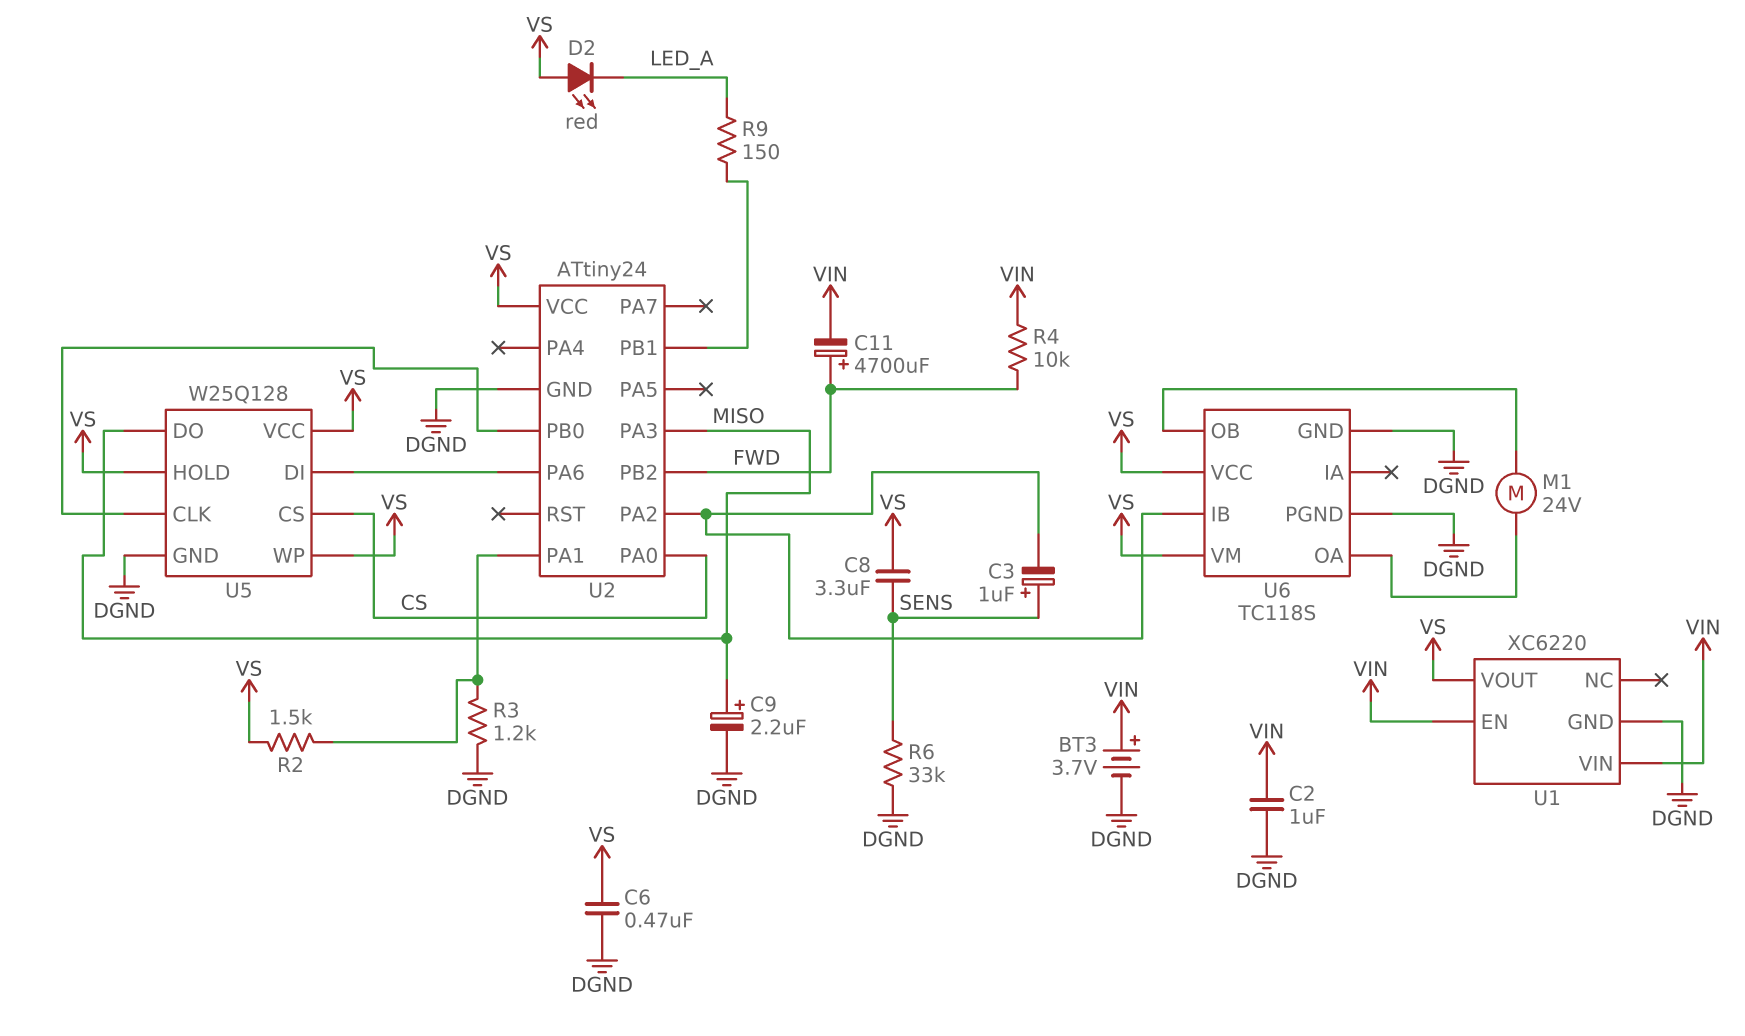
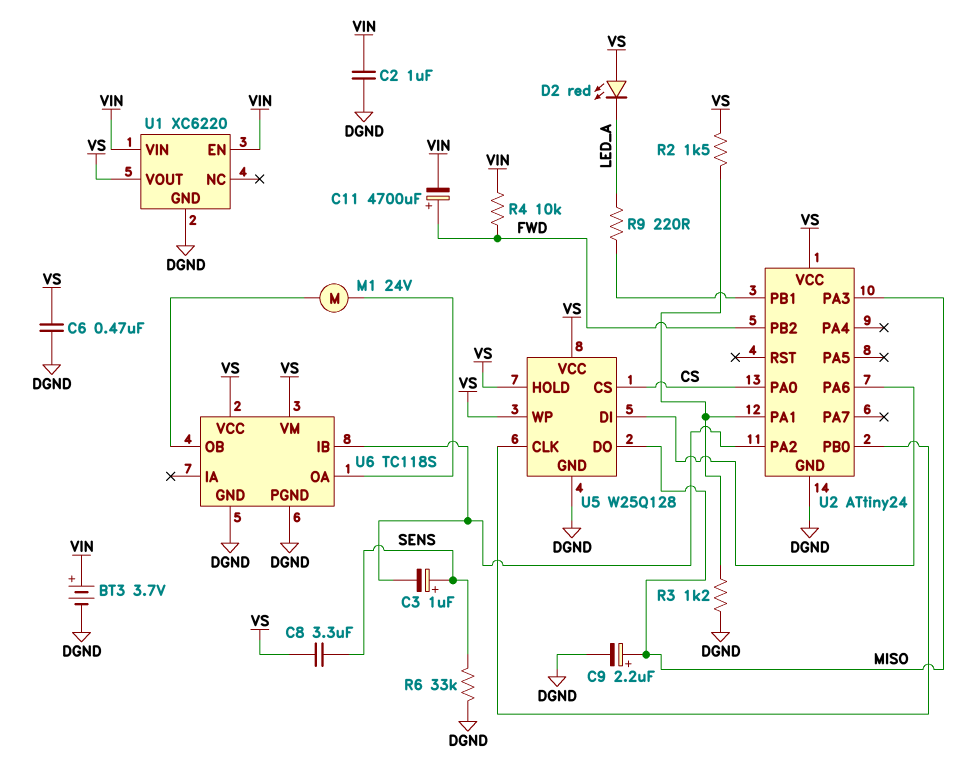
R9: 150 (LED_A, U2/PB1) -> 220 (LED_A, U2/PB1)

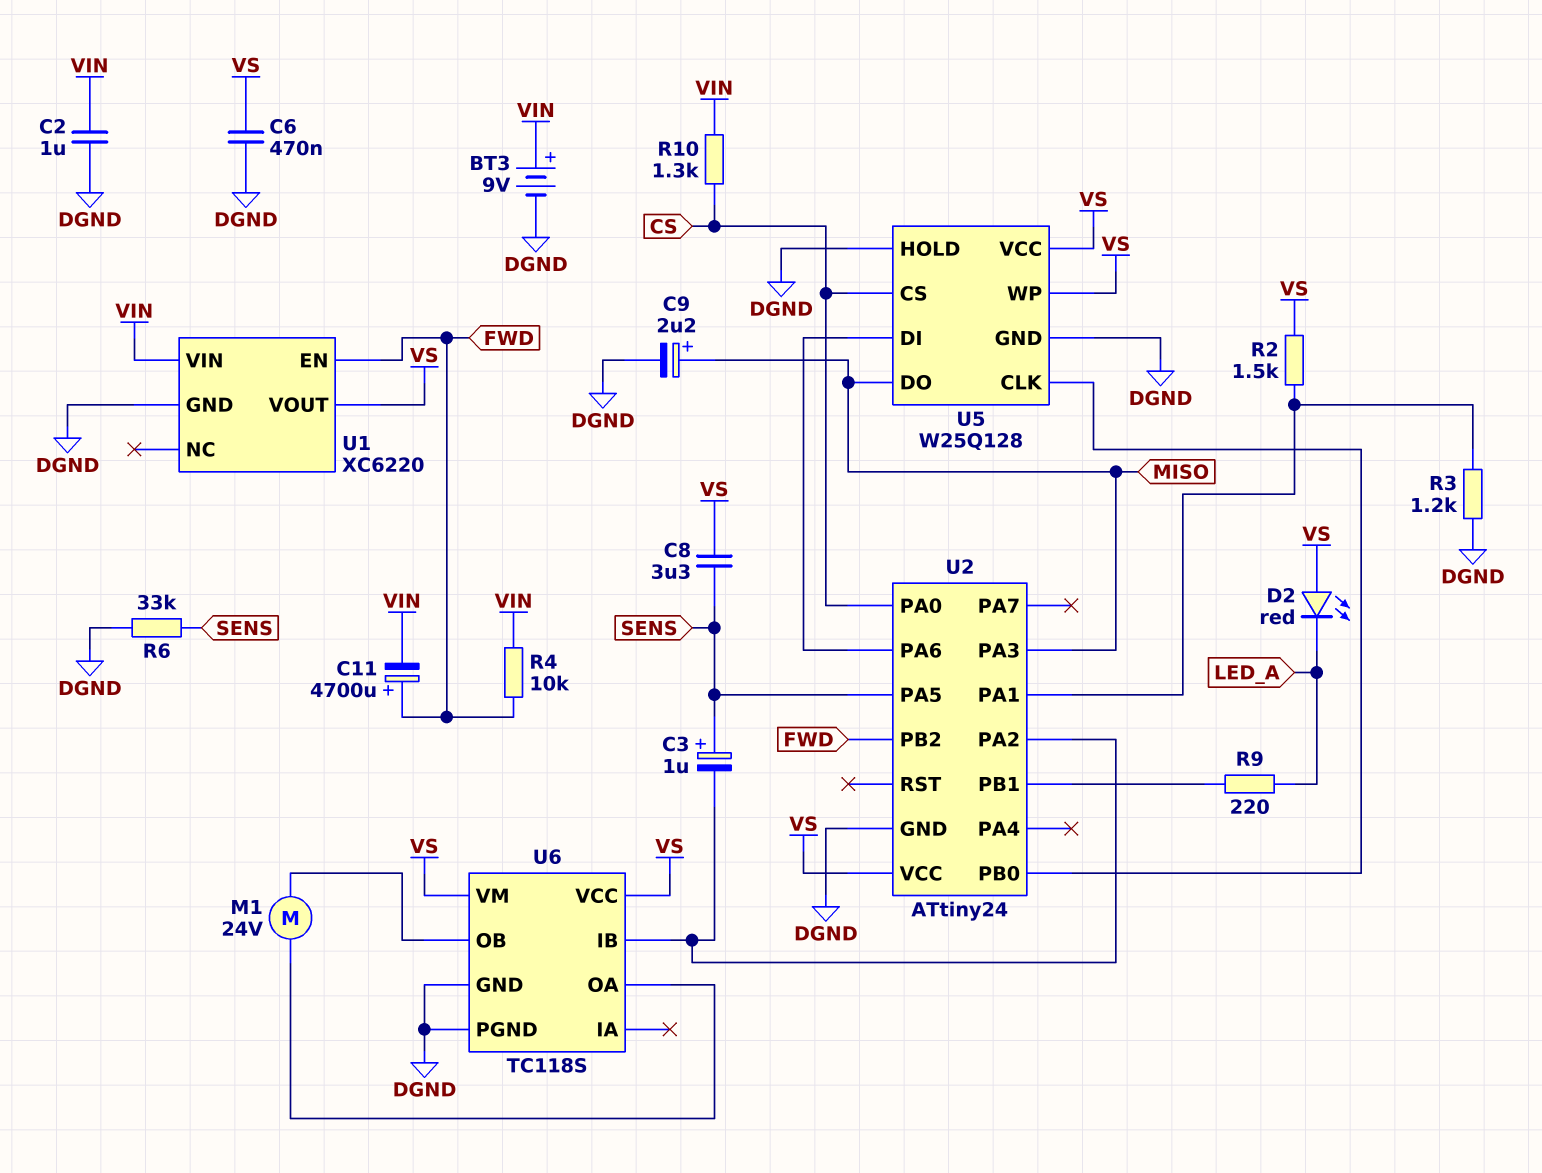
BT3: 3.7V (plus VIN, minus DGND) -> 9V (plus VIN, minus DGND)
R10: none -> 1.3k (CS, VIN)
U1 pin EN: VIN -> FWD
U2 pin PA5: none -> SENS
U5 pin HOLD: VS -> DGND

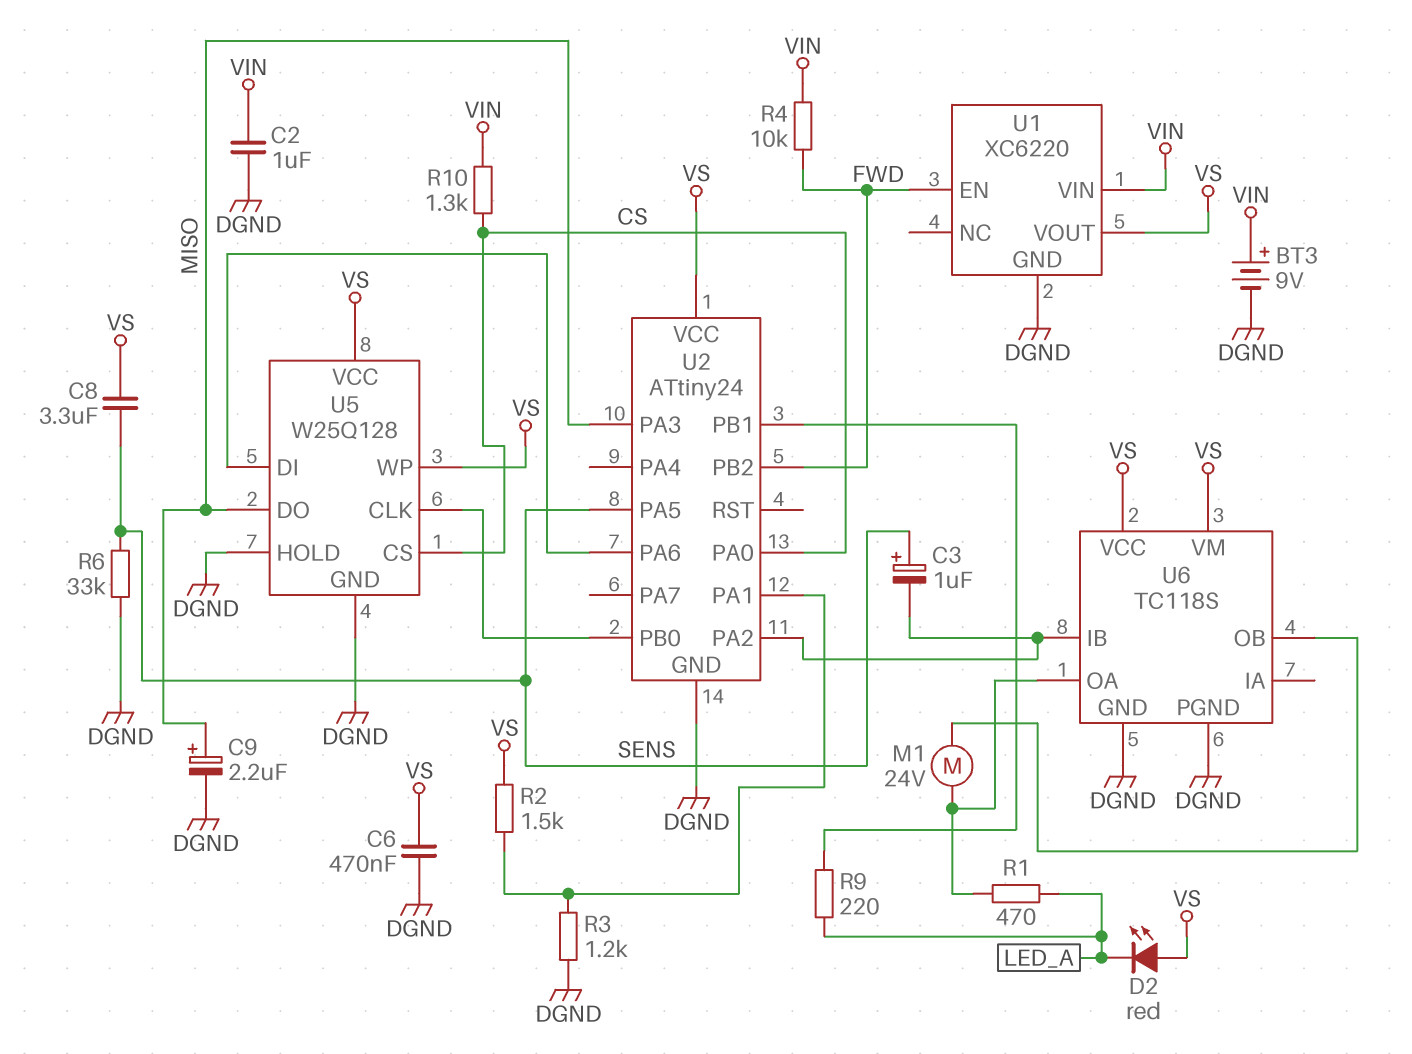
C11: 4700uF (plus FWD, minus VIN) -> none
R1: none -> 470 (LED_A, U6/OA)

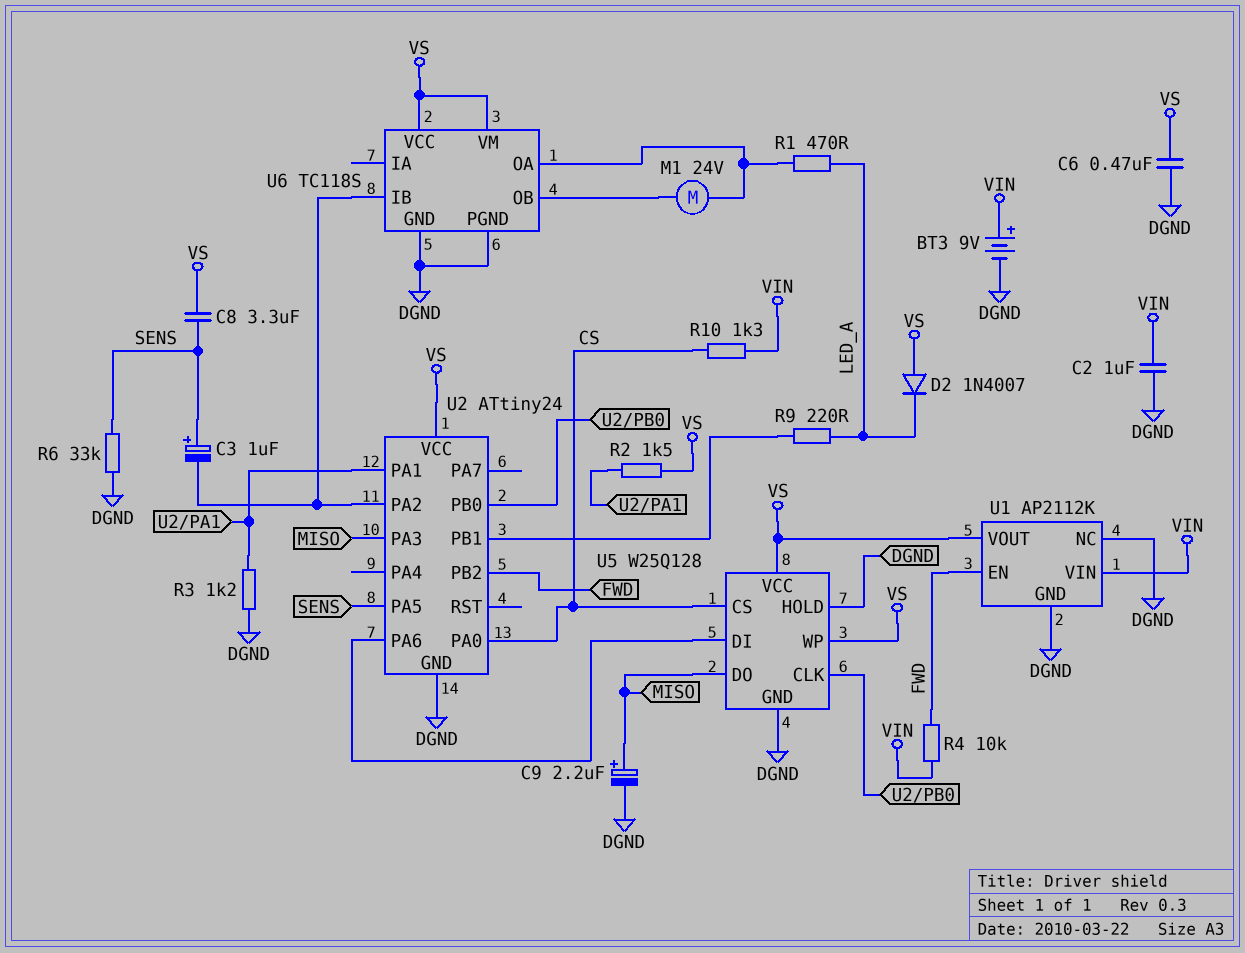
D2: LED red (A VS, K LED_A) -> diode 1N4007 (A VS, K LED_A)
U1: XC6220 -> AP2112K
U1 pin NC: none -> DGND

